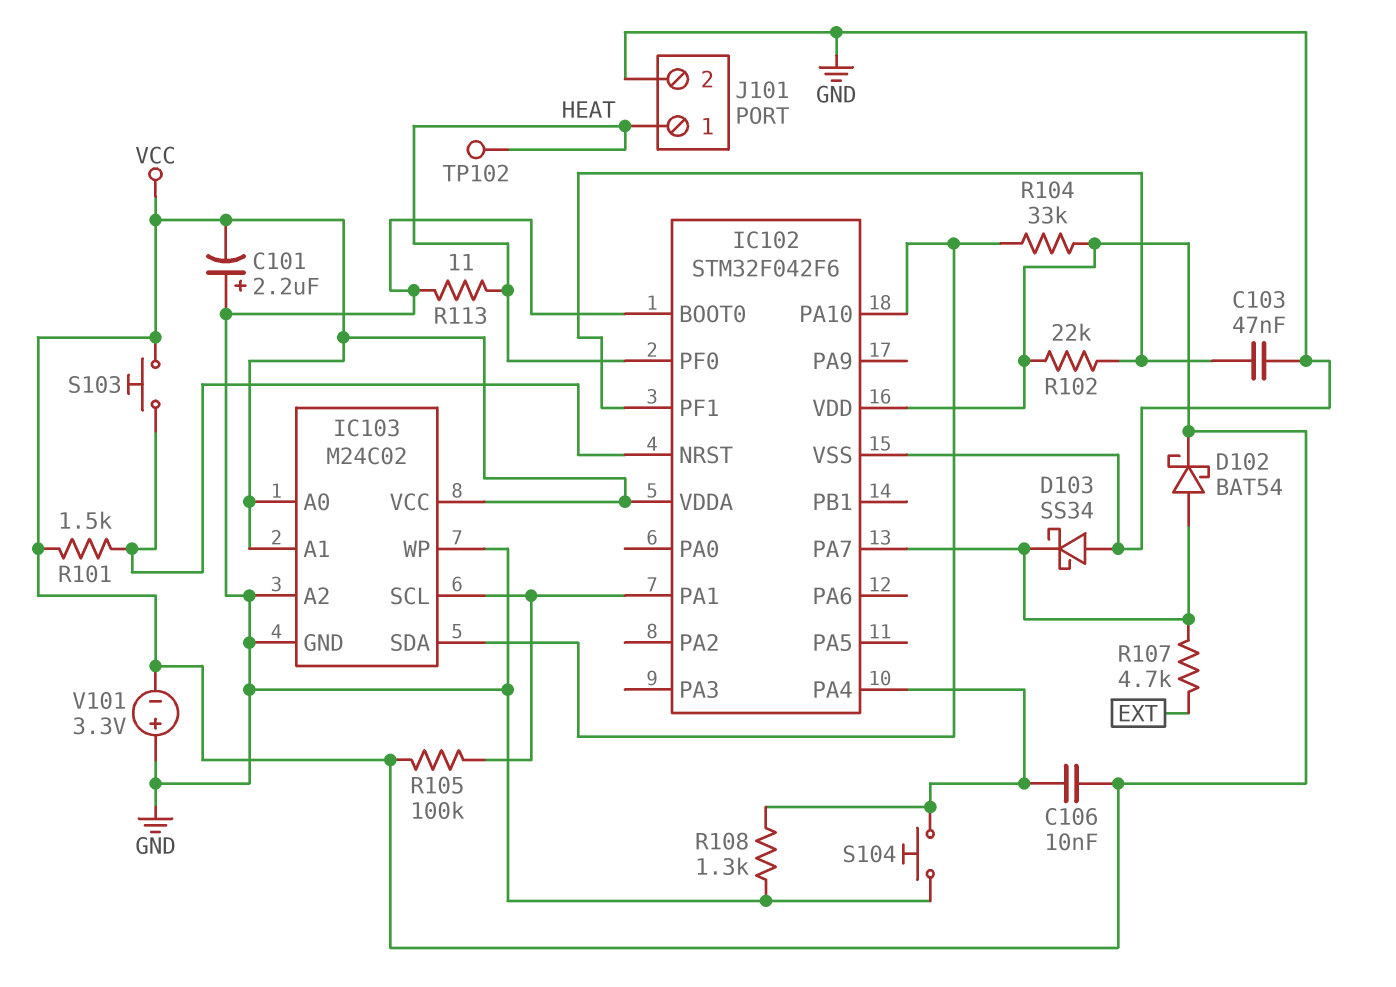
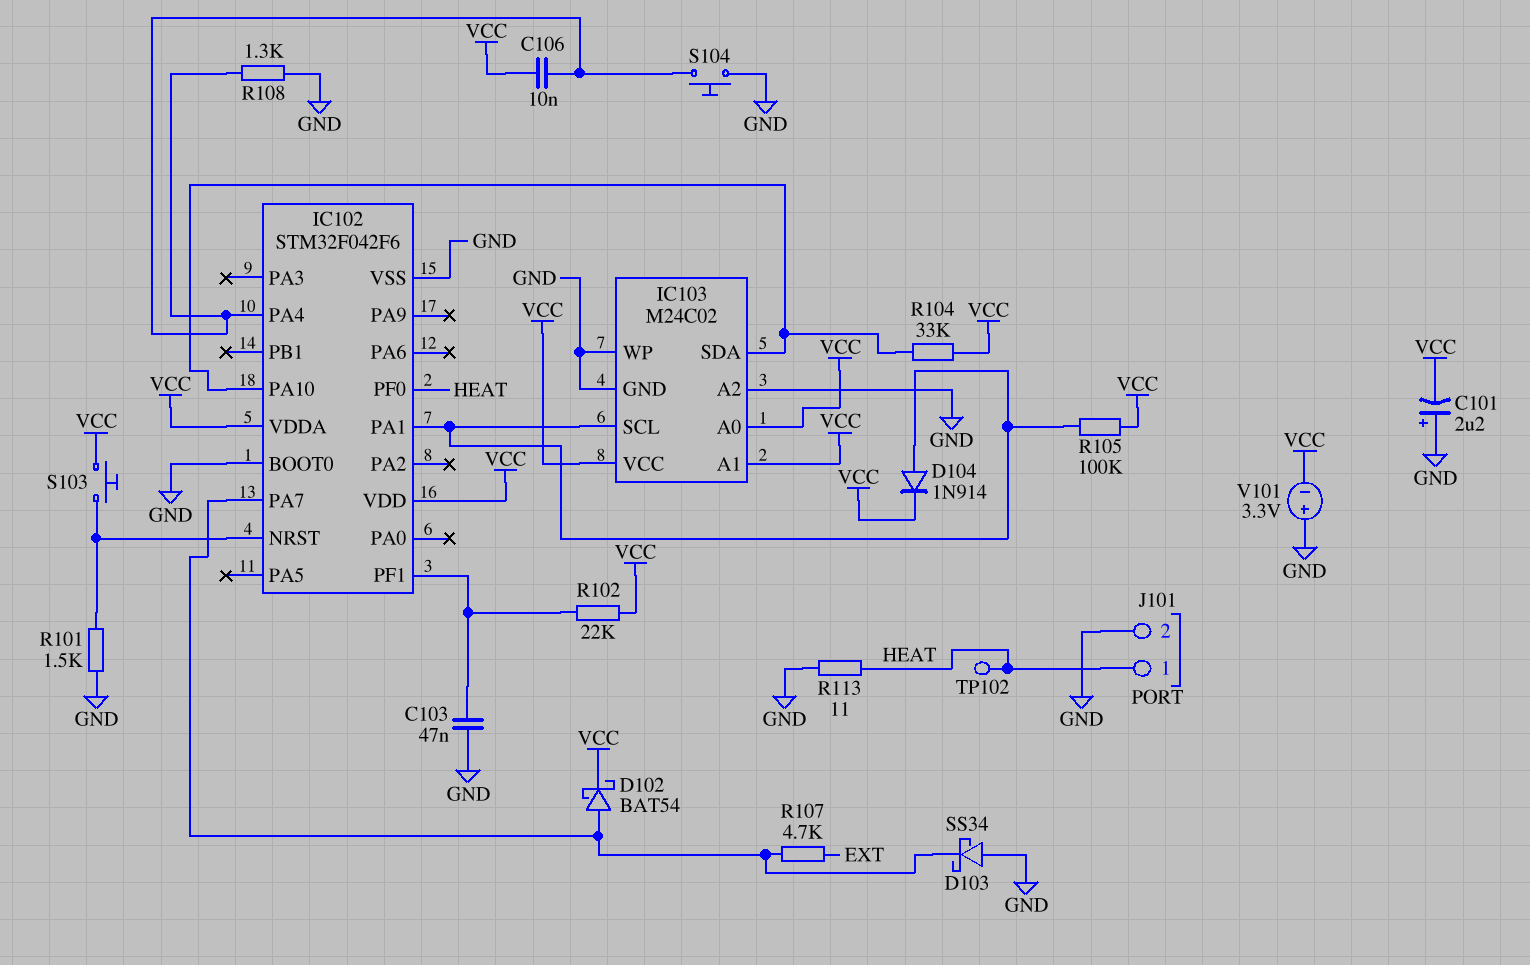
D104: none -> diode 1N914 (A IC102/PA1, K VCC)
R101: 1.5k (IC102/NRST, VCC) -> 1.5k (GND, IC102/NRST)

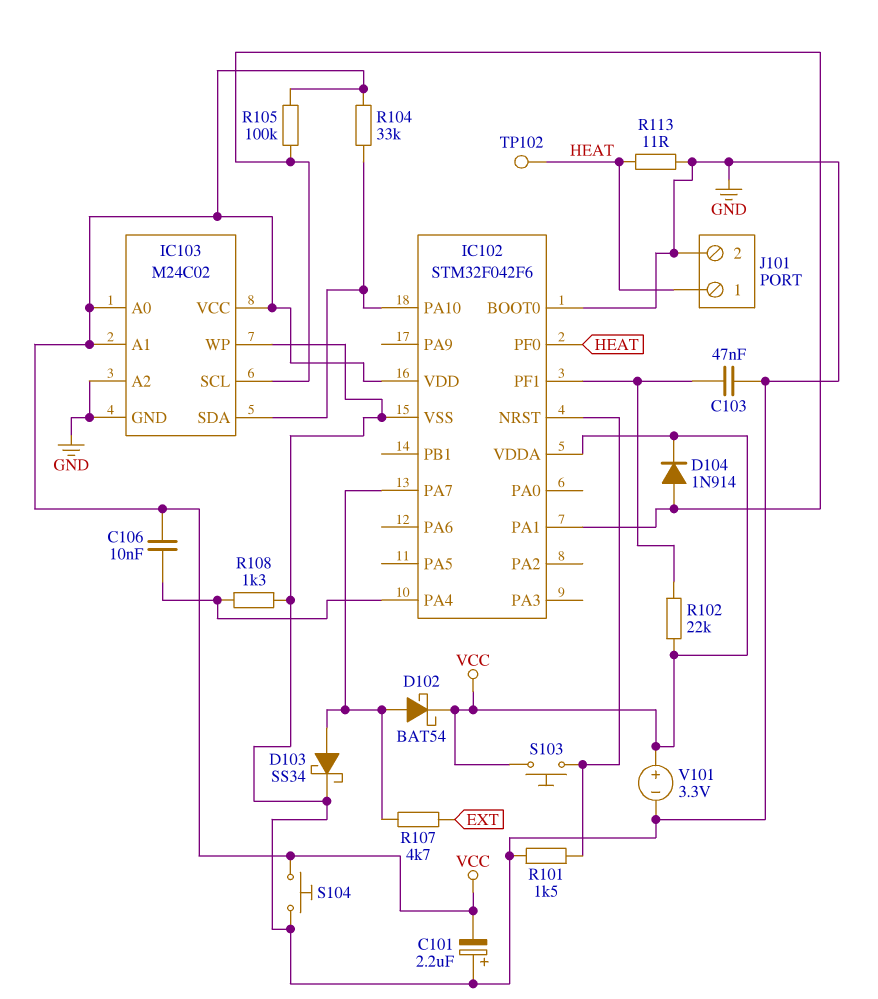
D103: schottky SS34 (A GND, K IC102/PA7) -> schottky SS34 (A IC102/PA7, K GND)
S104: button (GND, IC102/PA4) -> button (GND, VCC)
V101: 3.3V (plus GND, minus VCC) -> 3.3V (plus VCC, minus GND)

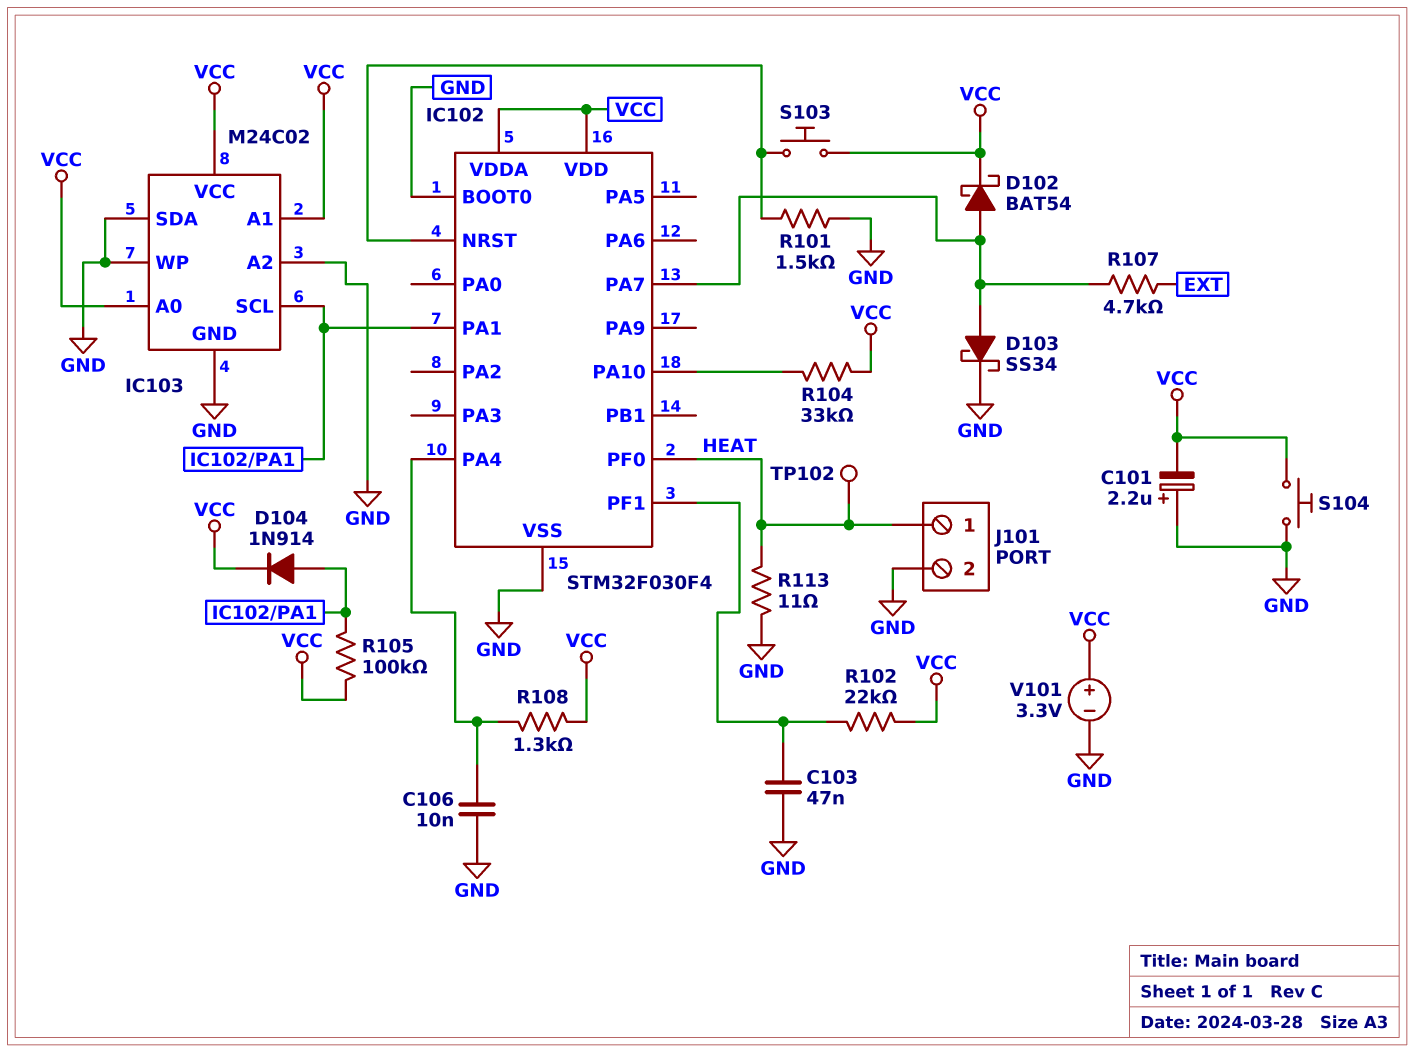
C106: 10nF (IC102/PA4, VCC) -> 10nF (GND, IC102/PA4)
IC102: STM32F042F6 -> STM32F030F4
IC103 pin SDA: IC102/PA10 -> GND
R108: 1.3k (GND, IC102/PA4) -> 1.3k (IC102/PA4, VCC)

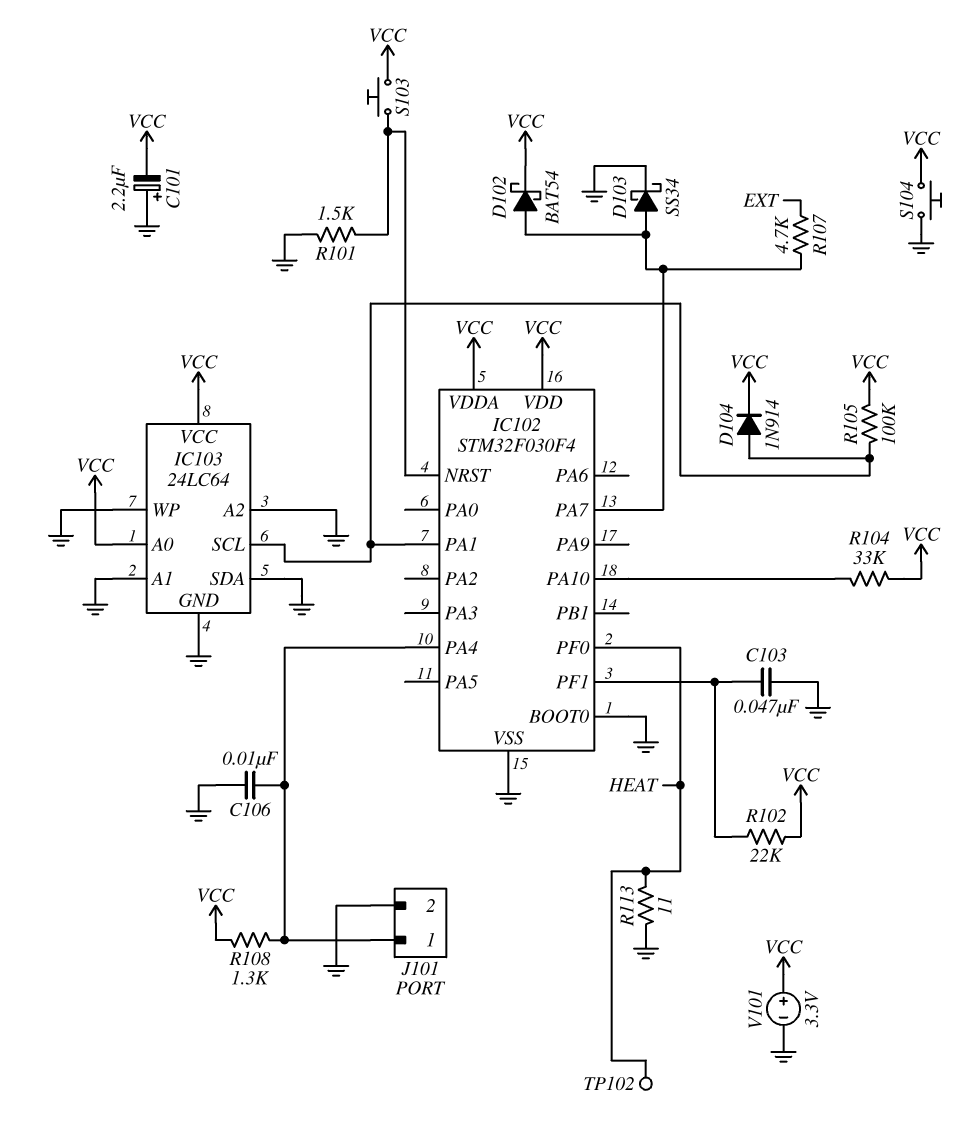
IC103: M24C02 -> 24LC64
IC103 pin A1: VCC -> GND
J101 pin 1: HEAT -> IC102/PA4

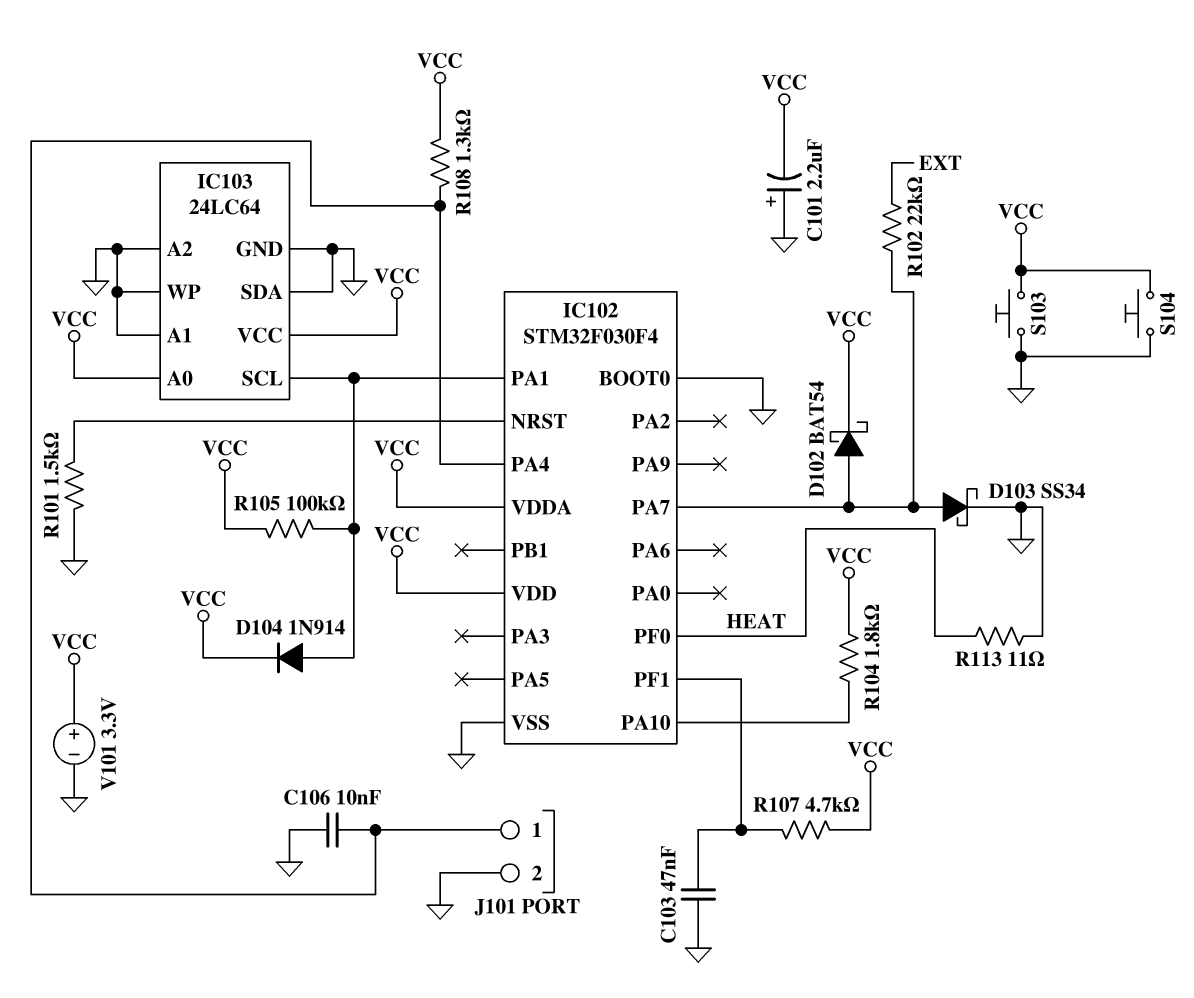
R102: 22k (IC102/PF1, VCC) -> 22k (EXT, IC102/PA7)
R104: 33k (IC102/PA10, VCC) -> 1.8k (IC102/PA10, VCC)
R107: 4.7k (EXT, IC102/PA7) -> 4.7k (IC102/PF1, VCC)
S103: button (IC102/NRST, VCC) -> button (GND, VCC)
TP102: test point (HEAT) -> none

